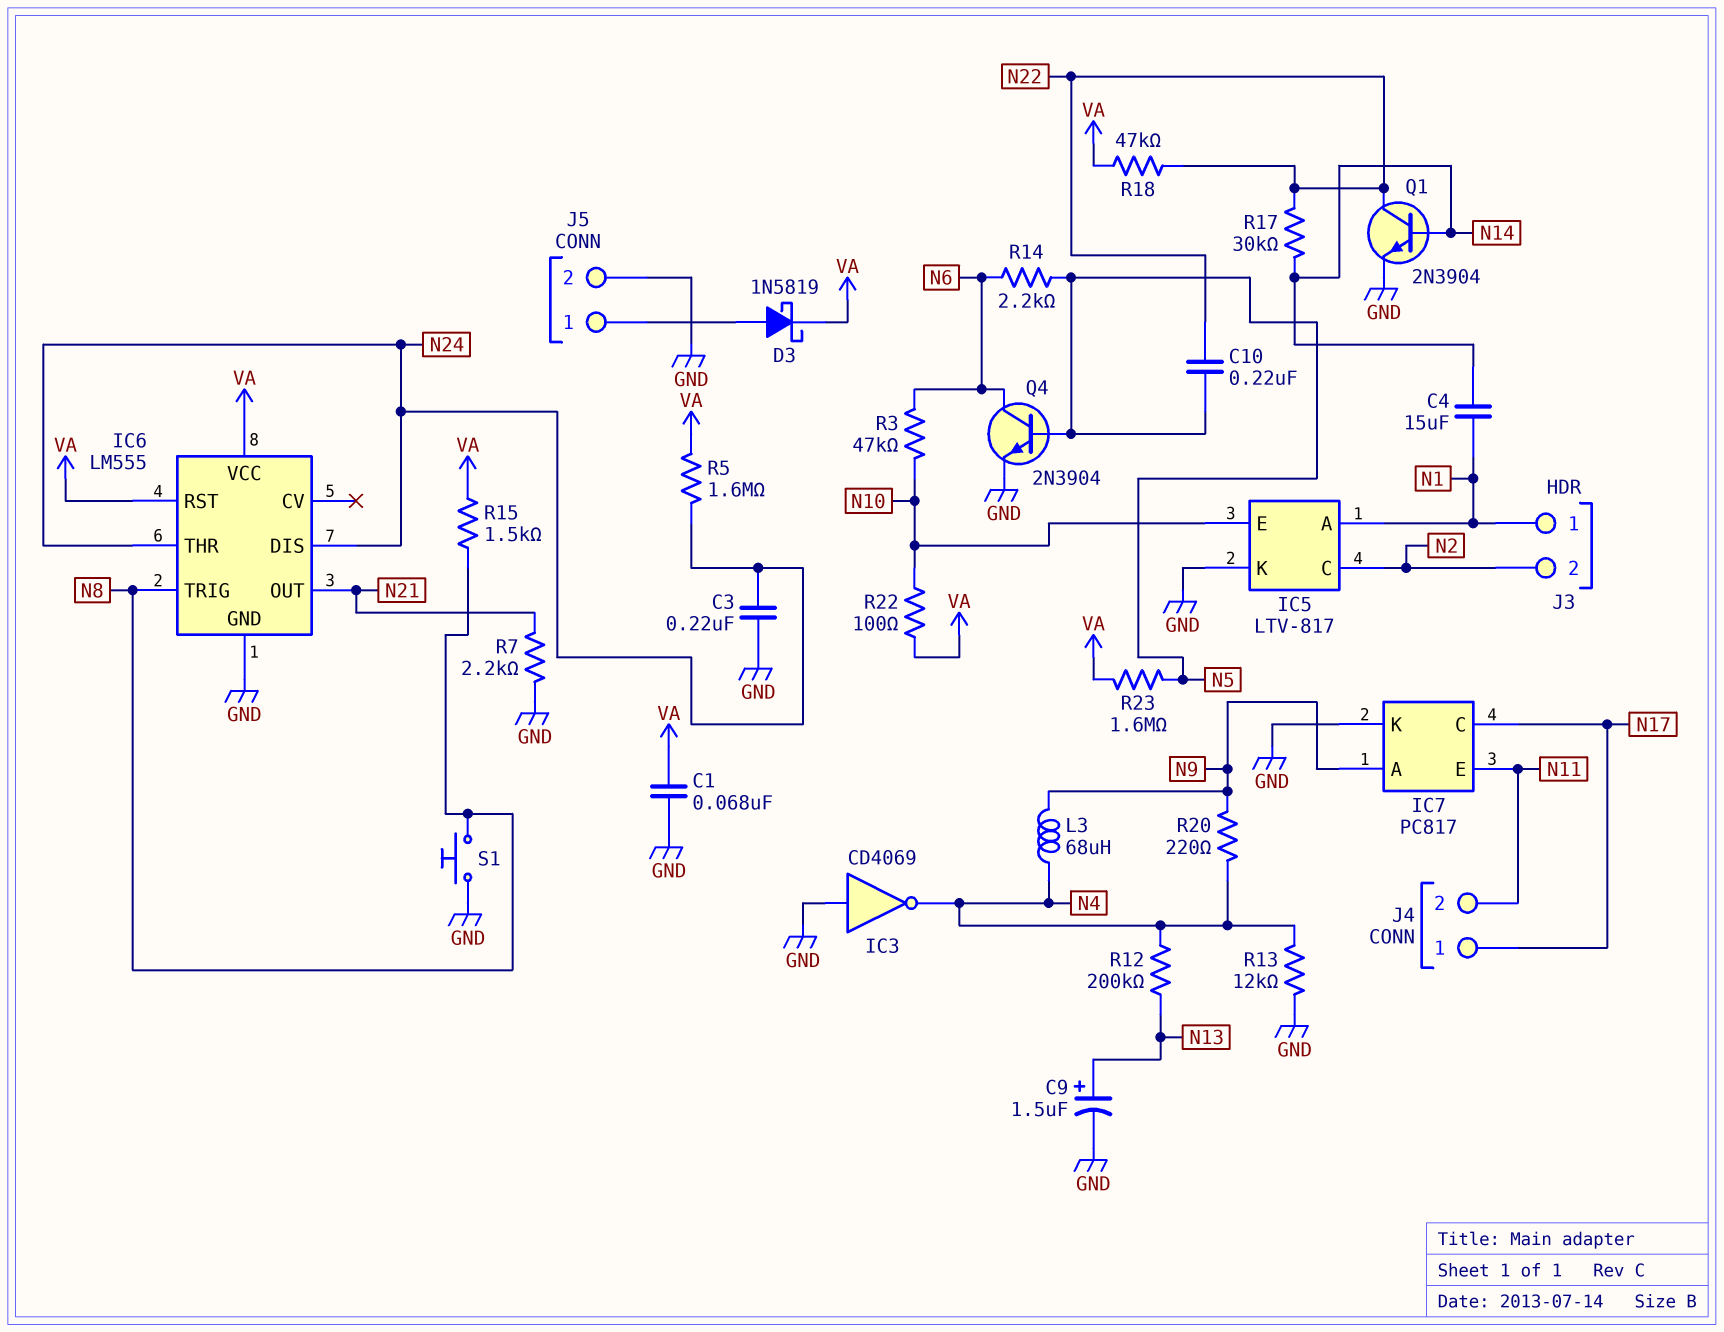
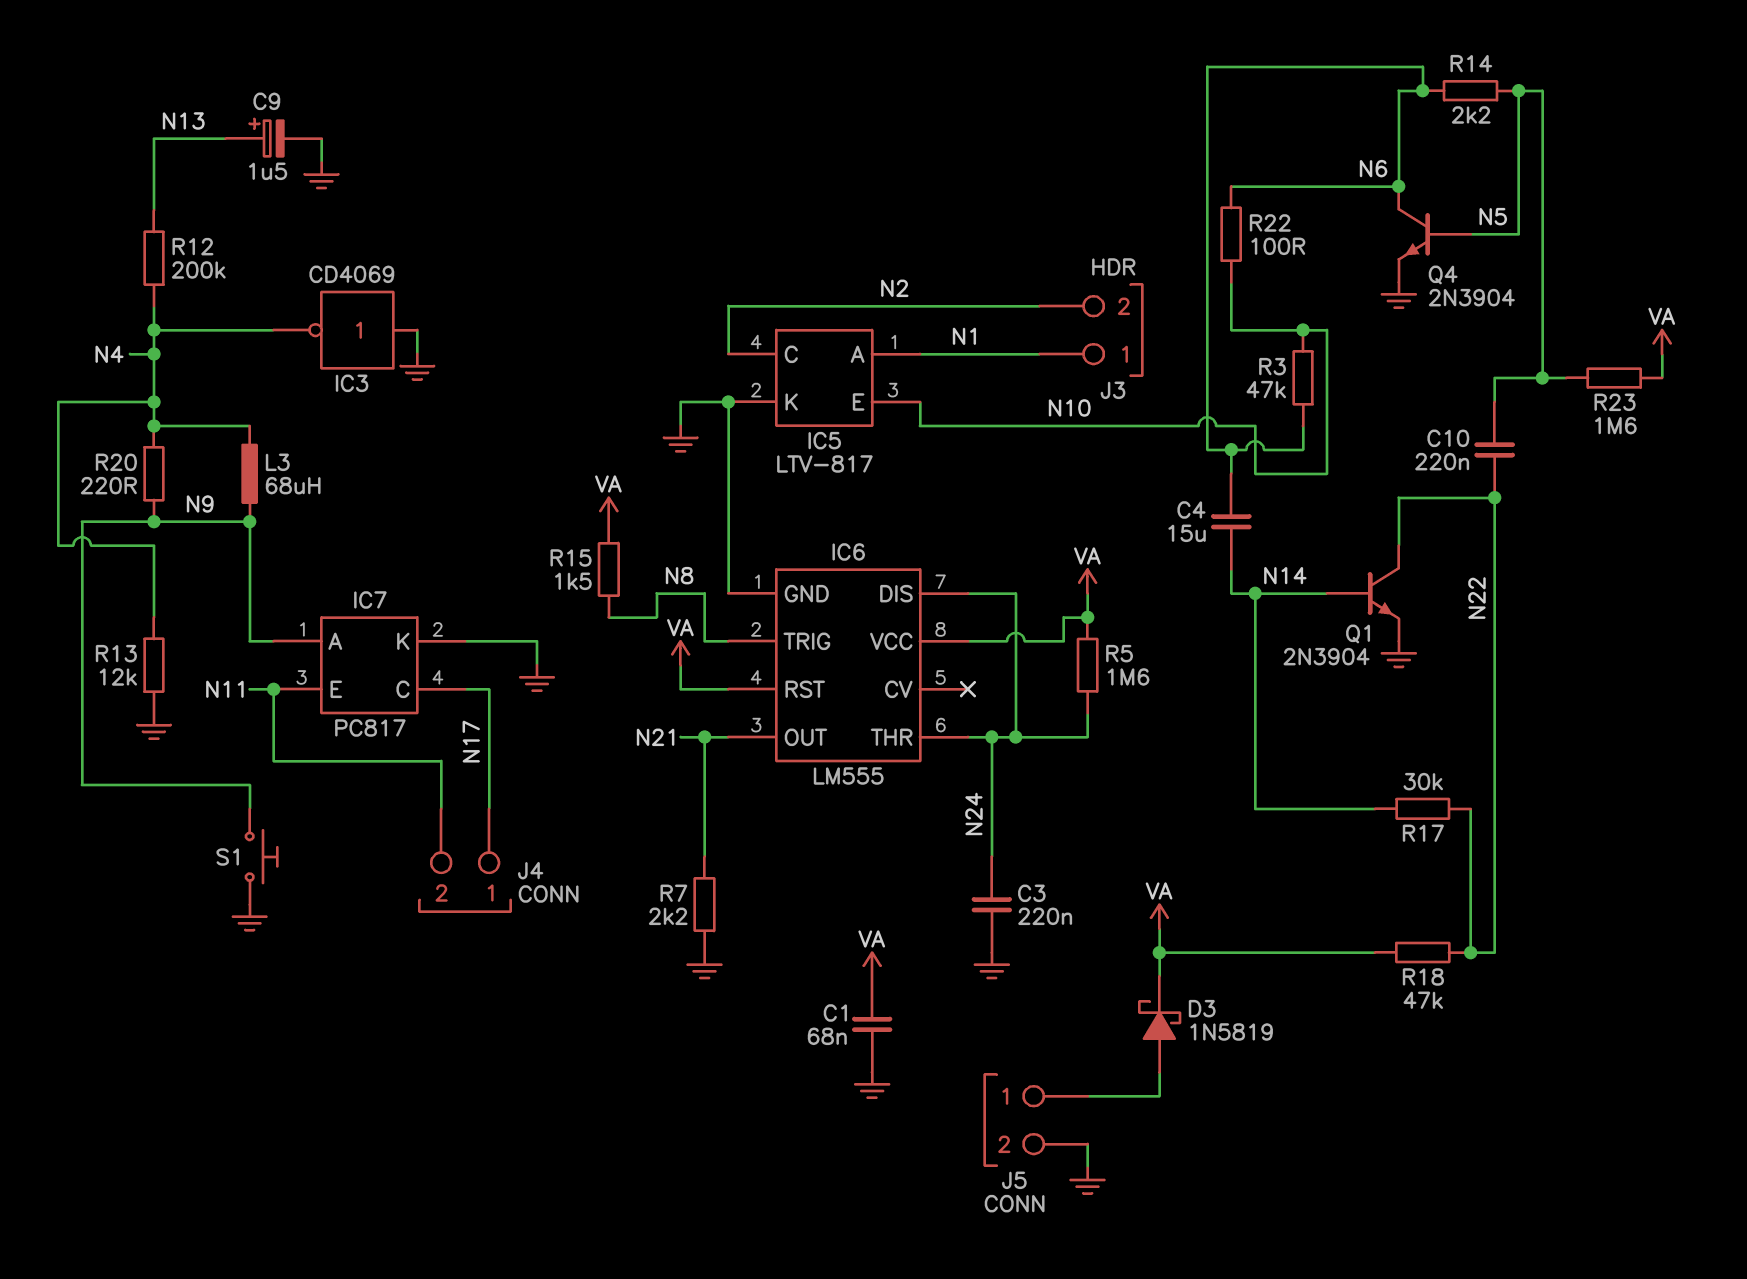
C4: 15uF (N1, N14) -> 15uF (N6, N14)
R22: 100 (N10, VA) -> 100 (N6, N10)
S1: button (GND, N8) -> button (GND, N9)

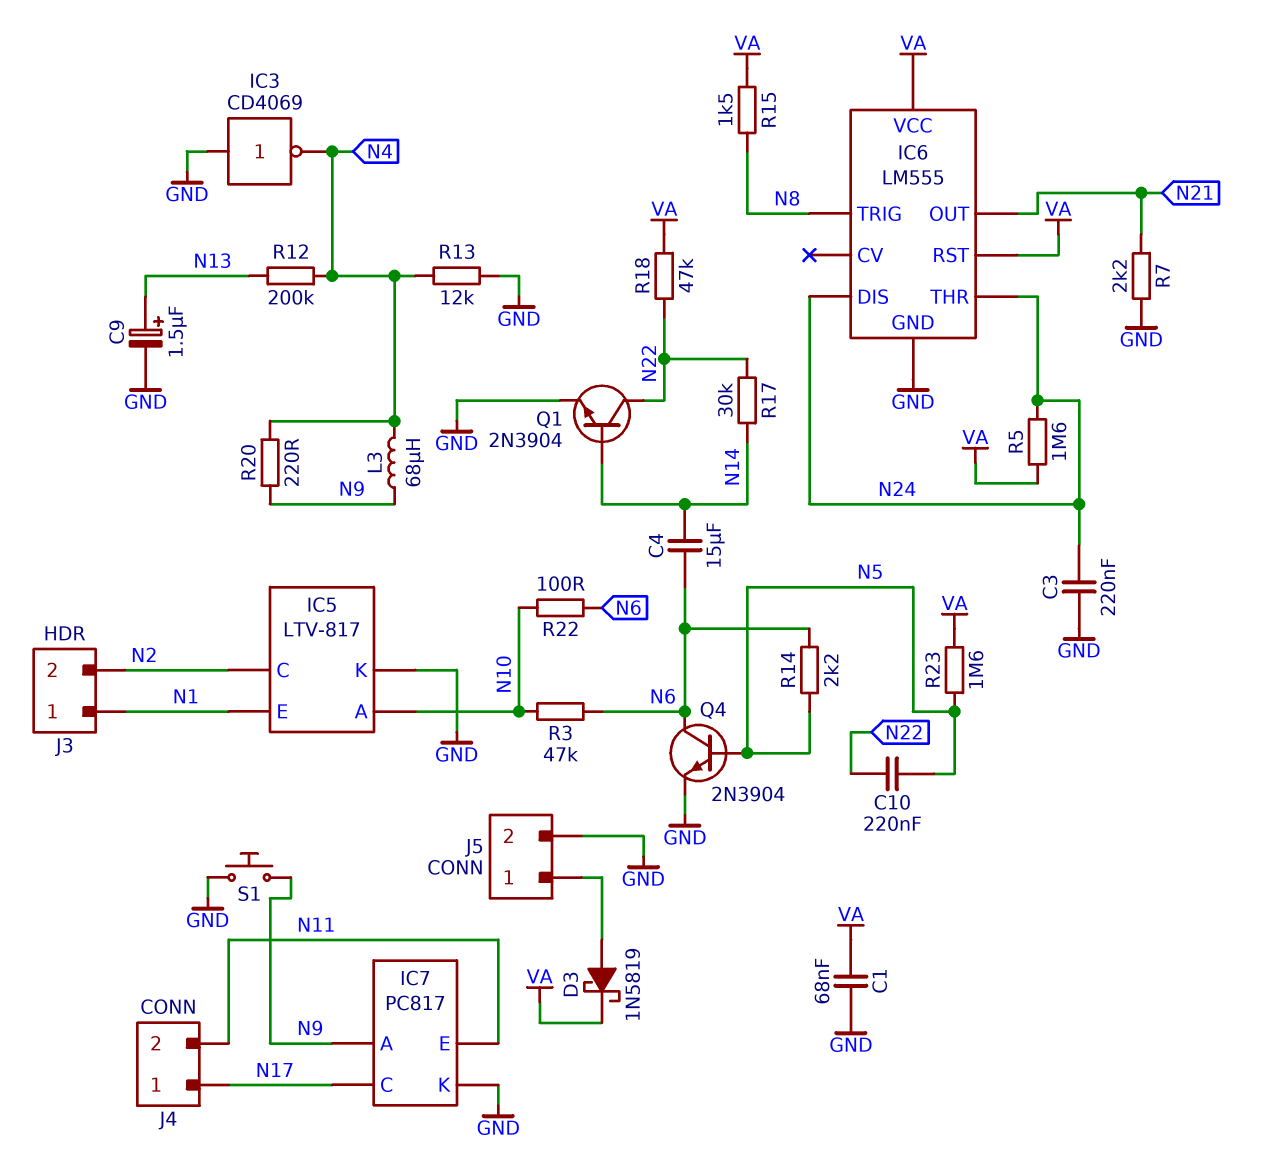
IC5 pin A: N1 -> N10
IC5 pin E: N10 -> N1

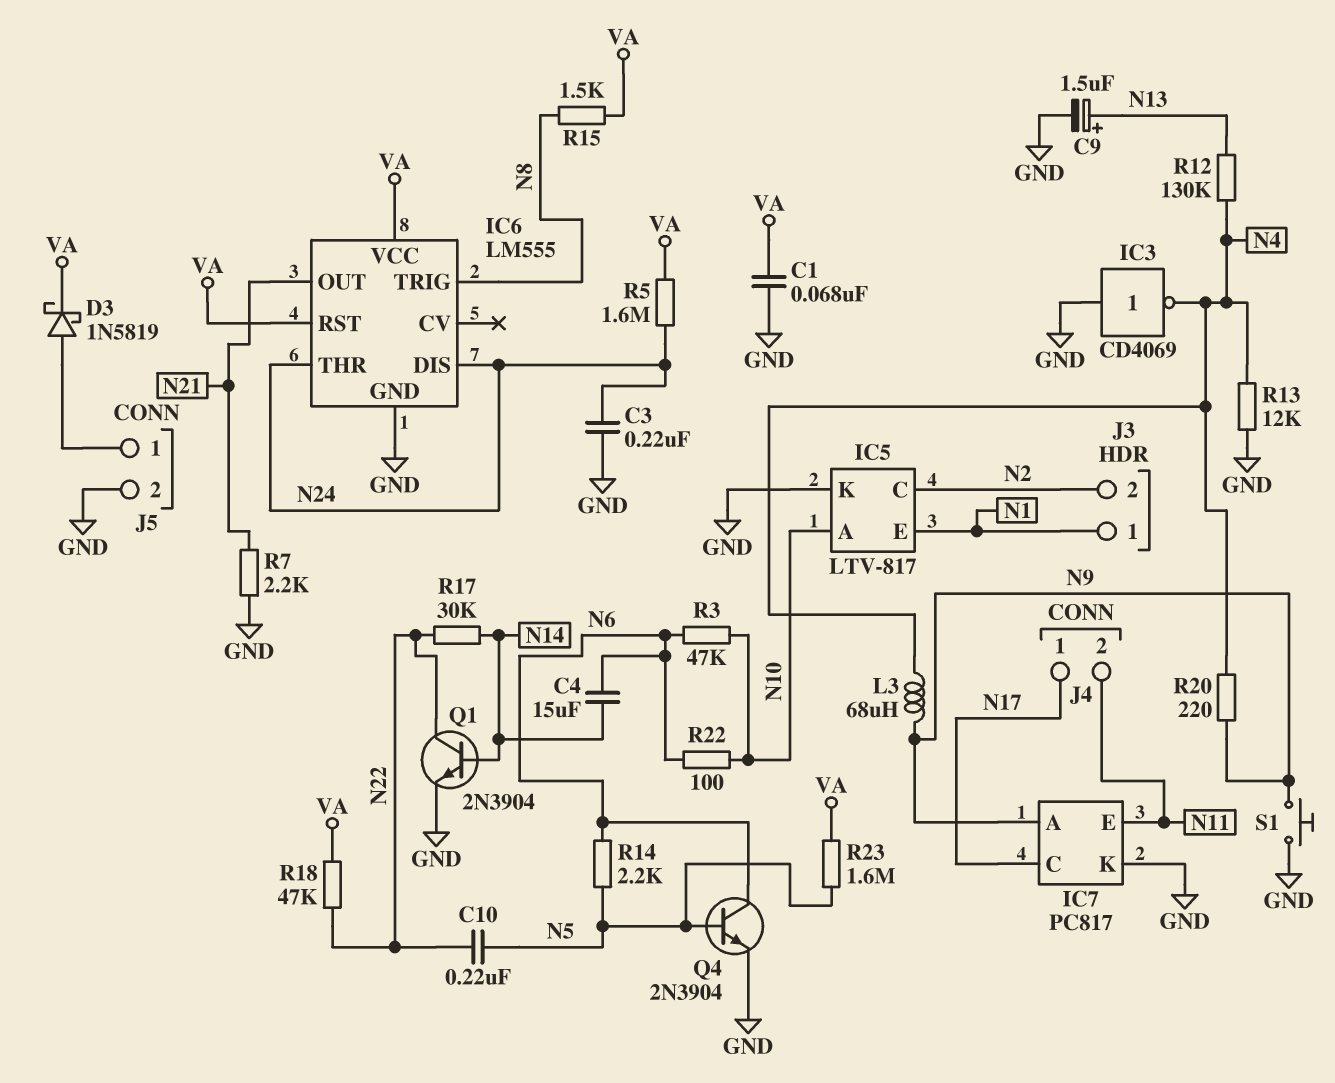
R12: 200k (N4, N13) -> 130k (N4, N13)

